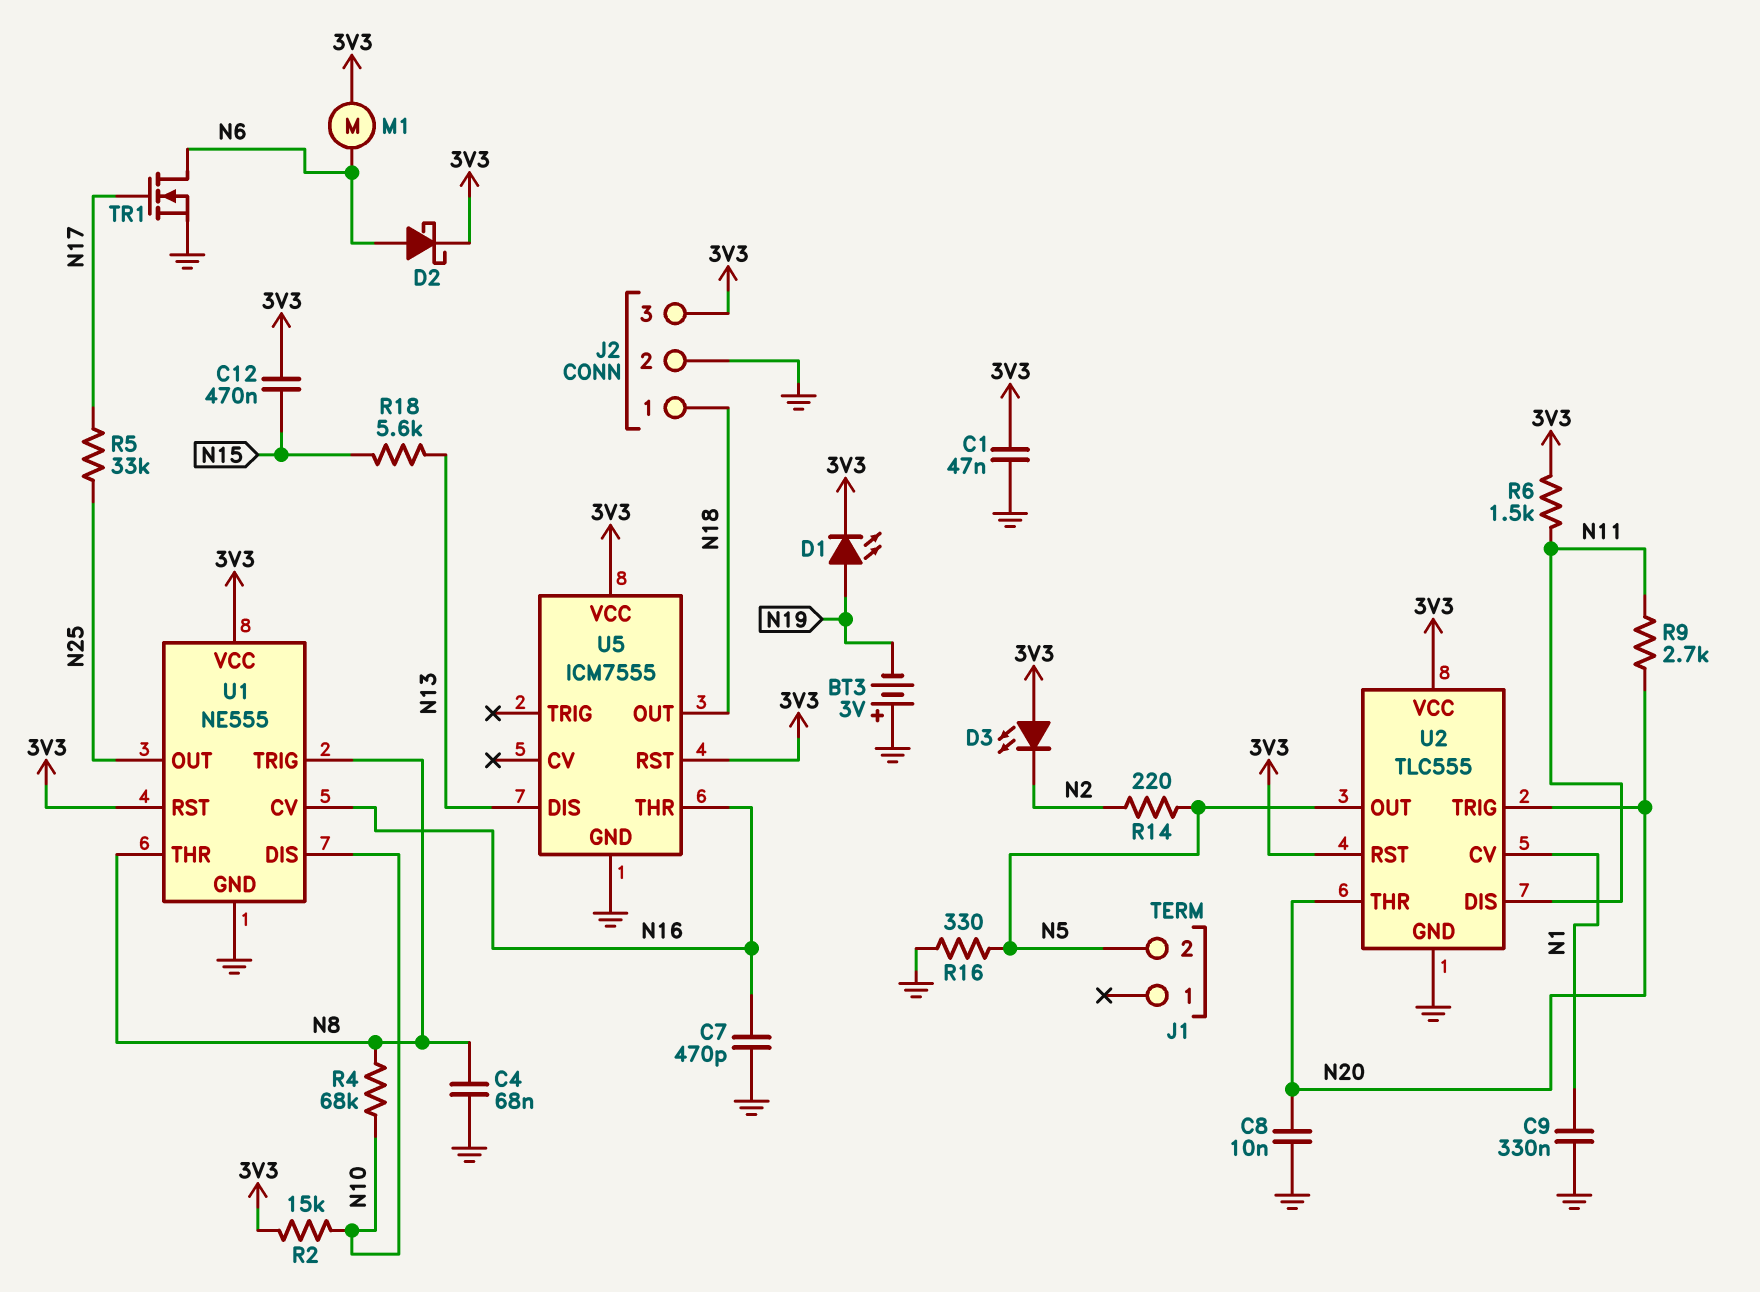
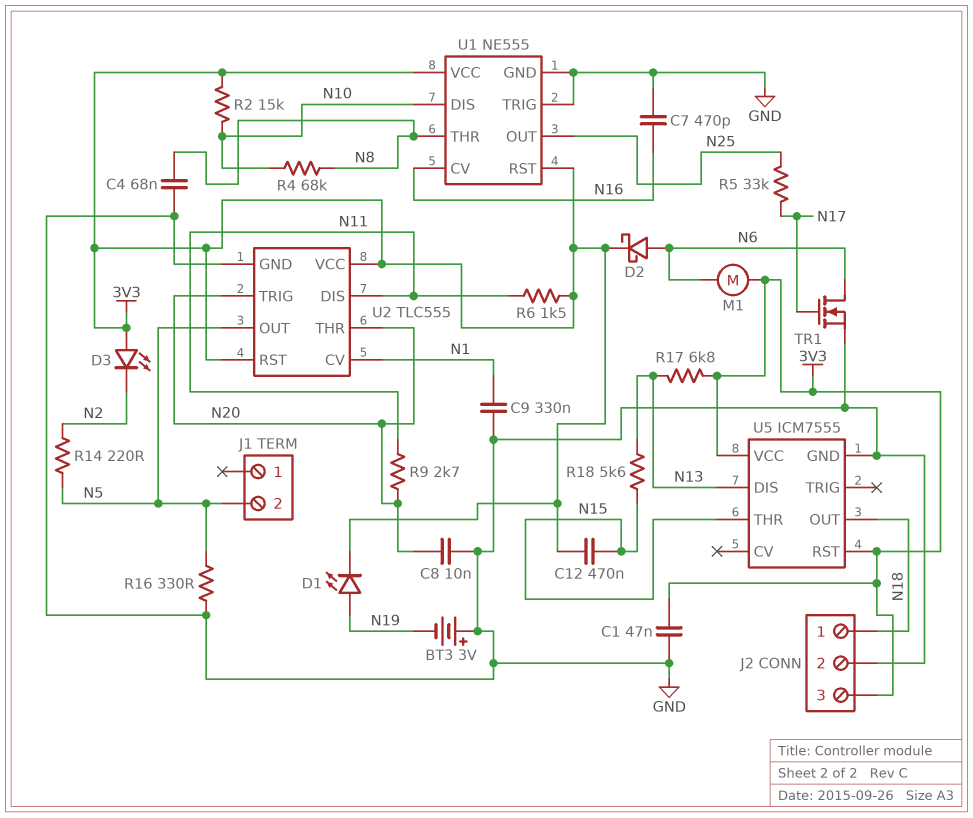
R17: none -> 6.8k (3V3, N13)
U1 pin TRIG: N8 -> GND
U5 pin THR: N16 -> N15

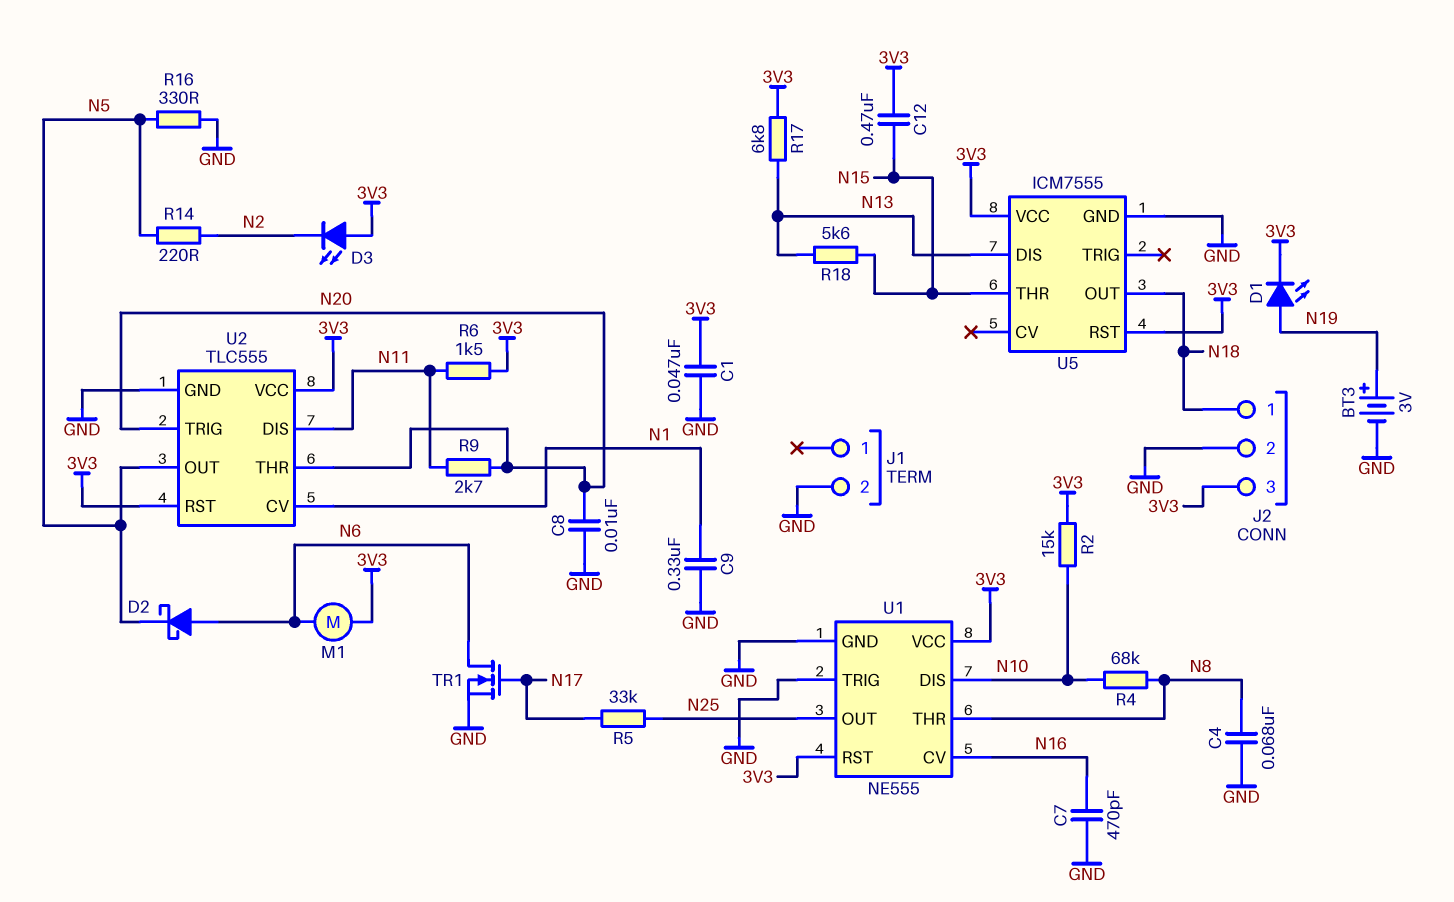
BT3: 3V (plus GND, minus N19) -> 3V (plus N19, minus GND)
D2: schottky (A N6, K 3V3) -> schottky (A N6, K N5)
J1 pin 2: N5 -> GND

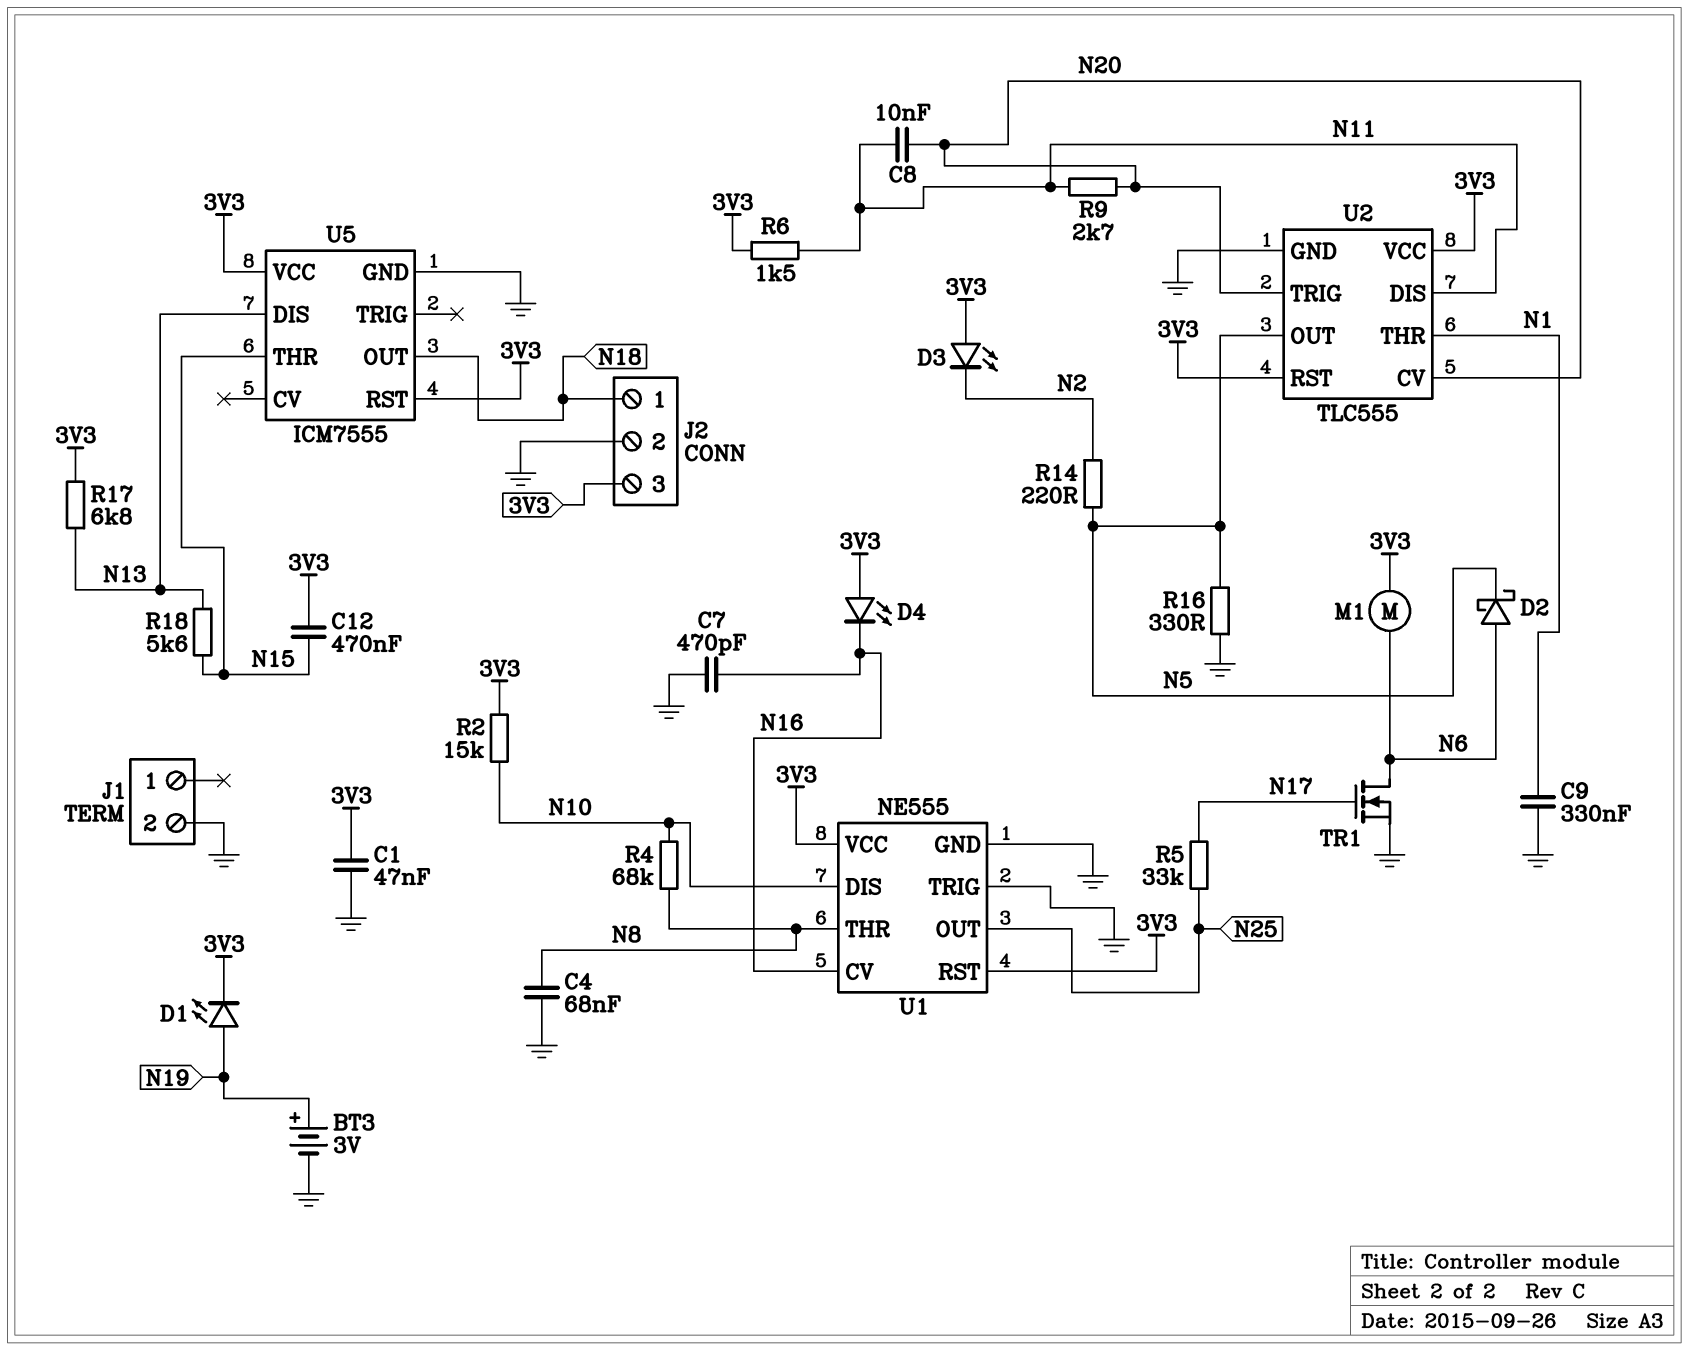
C8: 10nF (GND, N20) -> 10nF (N11, N20)
D4: none -> LED (A 3V3, K N16)
U2 pin CV: N1 -> N20
U2 pin THR: N20 -> N1

